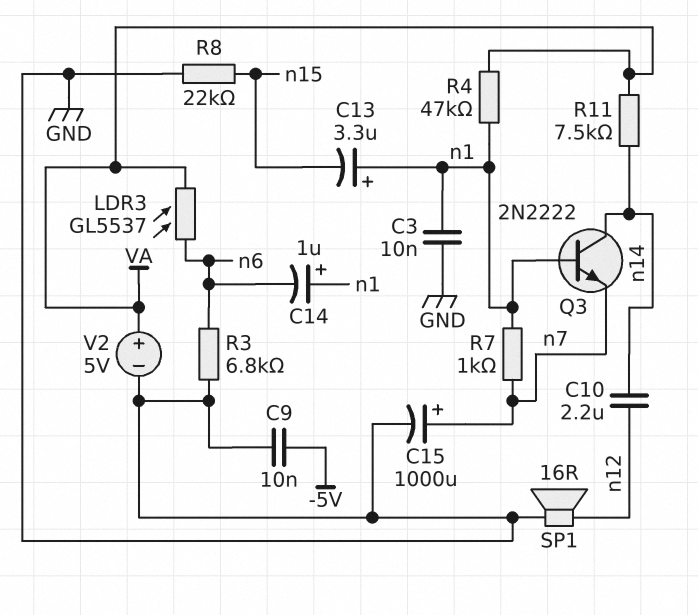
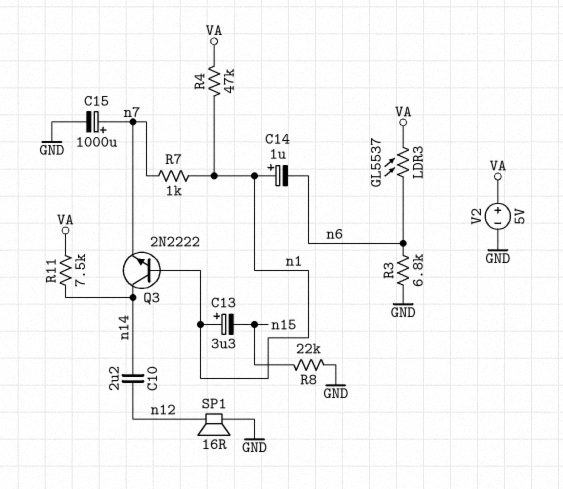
C3: 10nF (GND, n1) -> none
C9: 10nF (-5V, GND) -> none

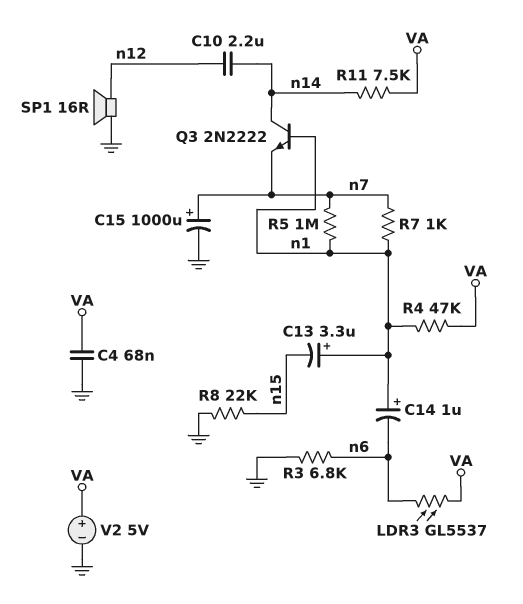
C4: none -> 68nF (GND, VA)
R5: none -> 1M (n1, n7)

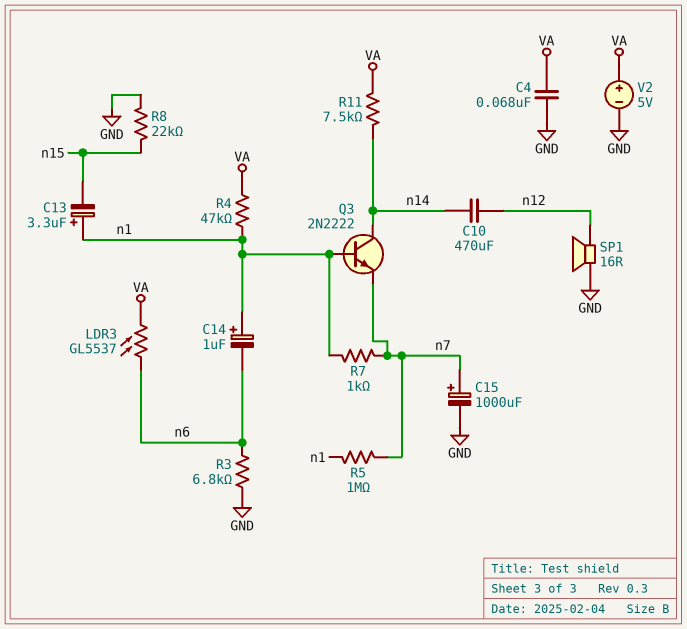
C10: 2.2uF (n12, n14) -> 470uF (n12, n14)

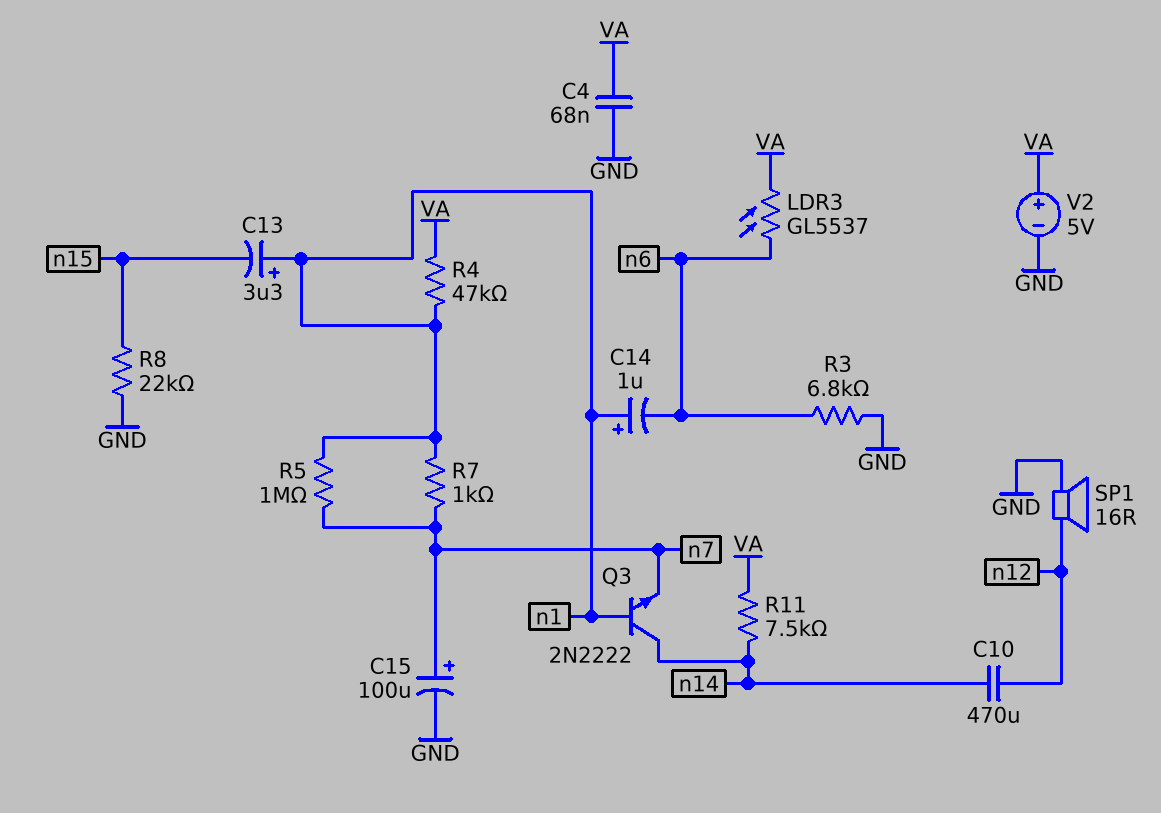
C15: 1000uF (plus n7, minus GND) -> 100uF (plus n7, minus GND)

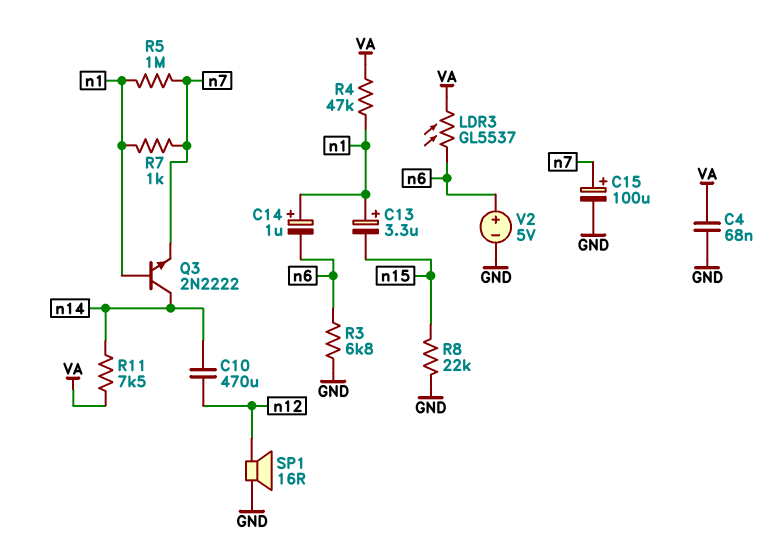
V2: 5V (plus VA, minus GND) -> 5V (plus n6, minus GND)

